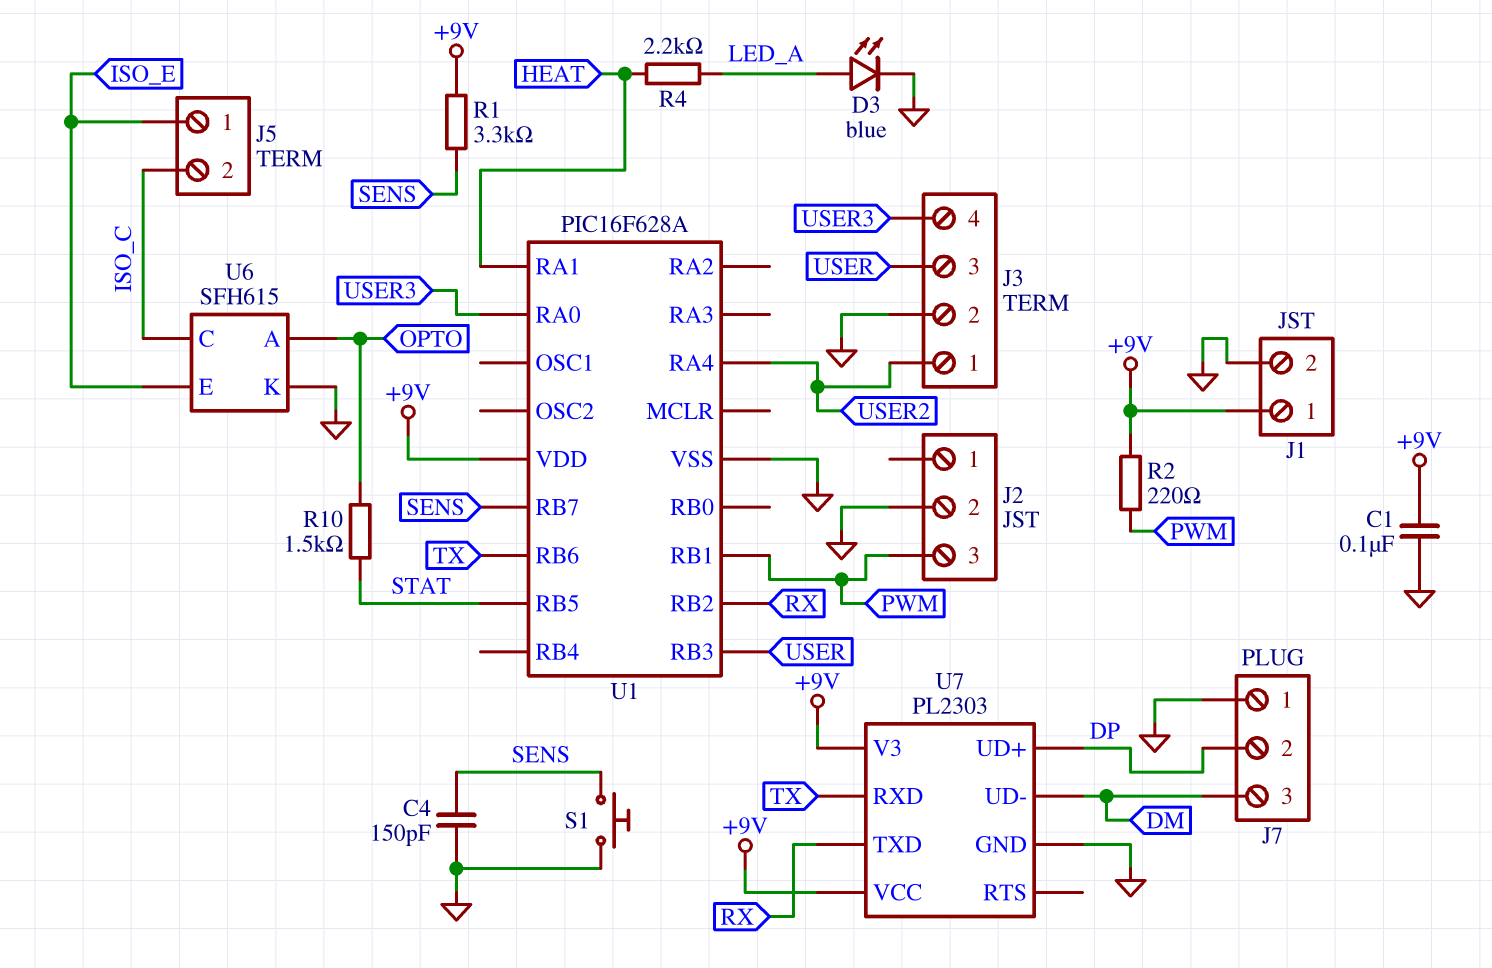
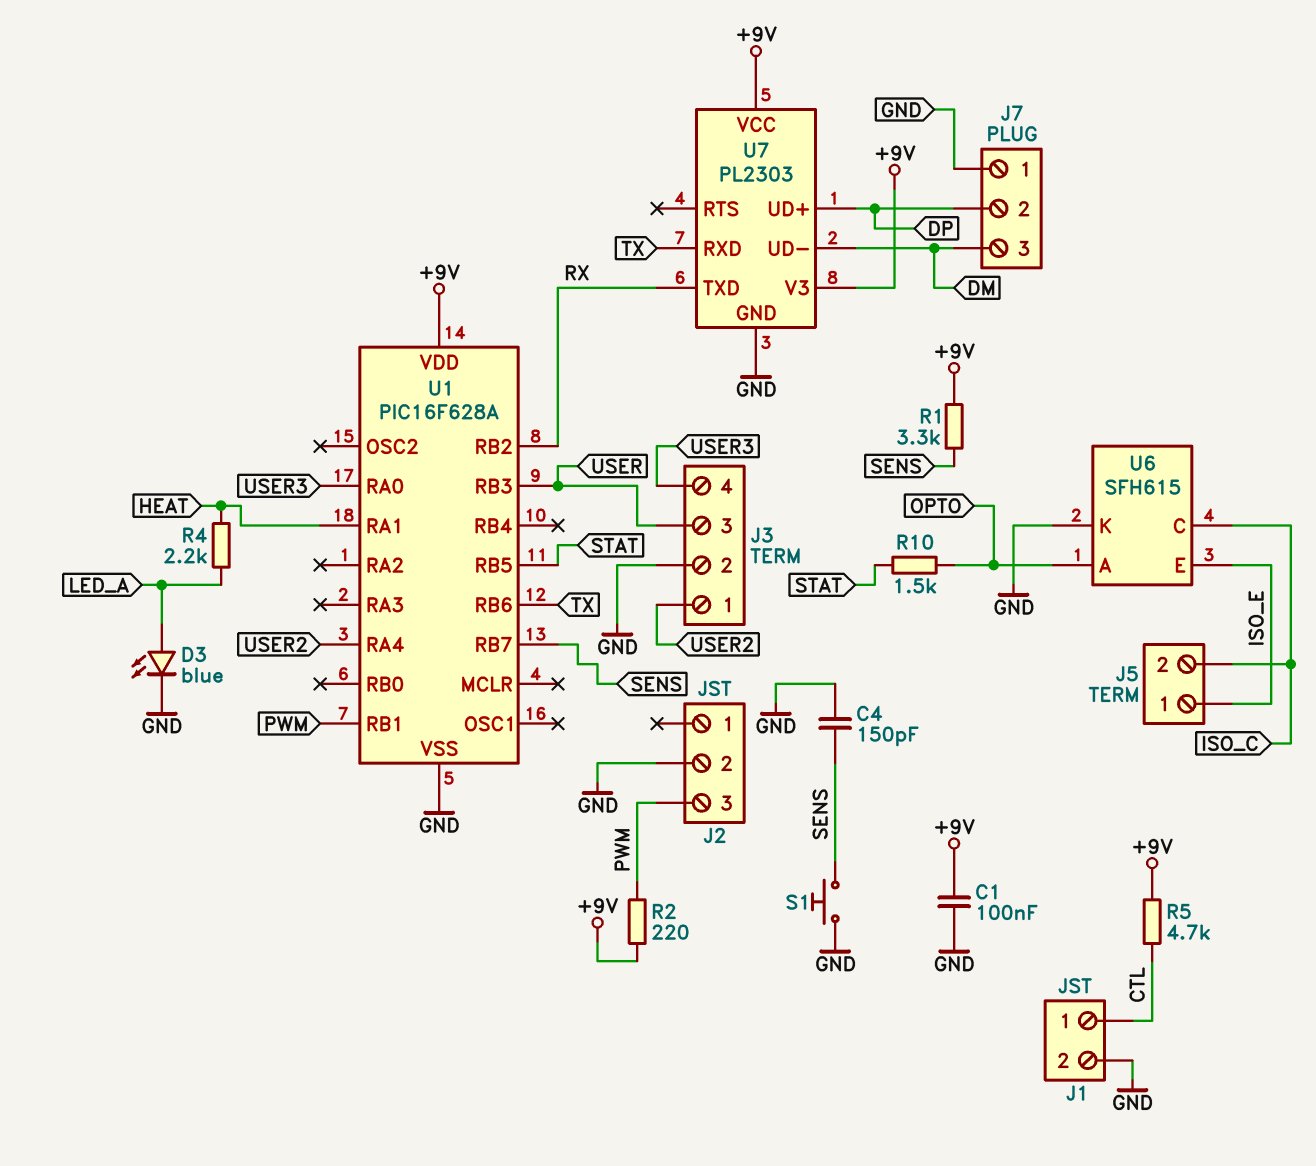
J1 pin 1: +9V -> CTL
R5: none -> 4.7k (+9V, CTL)

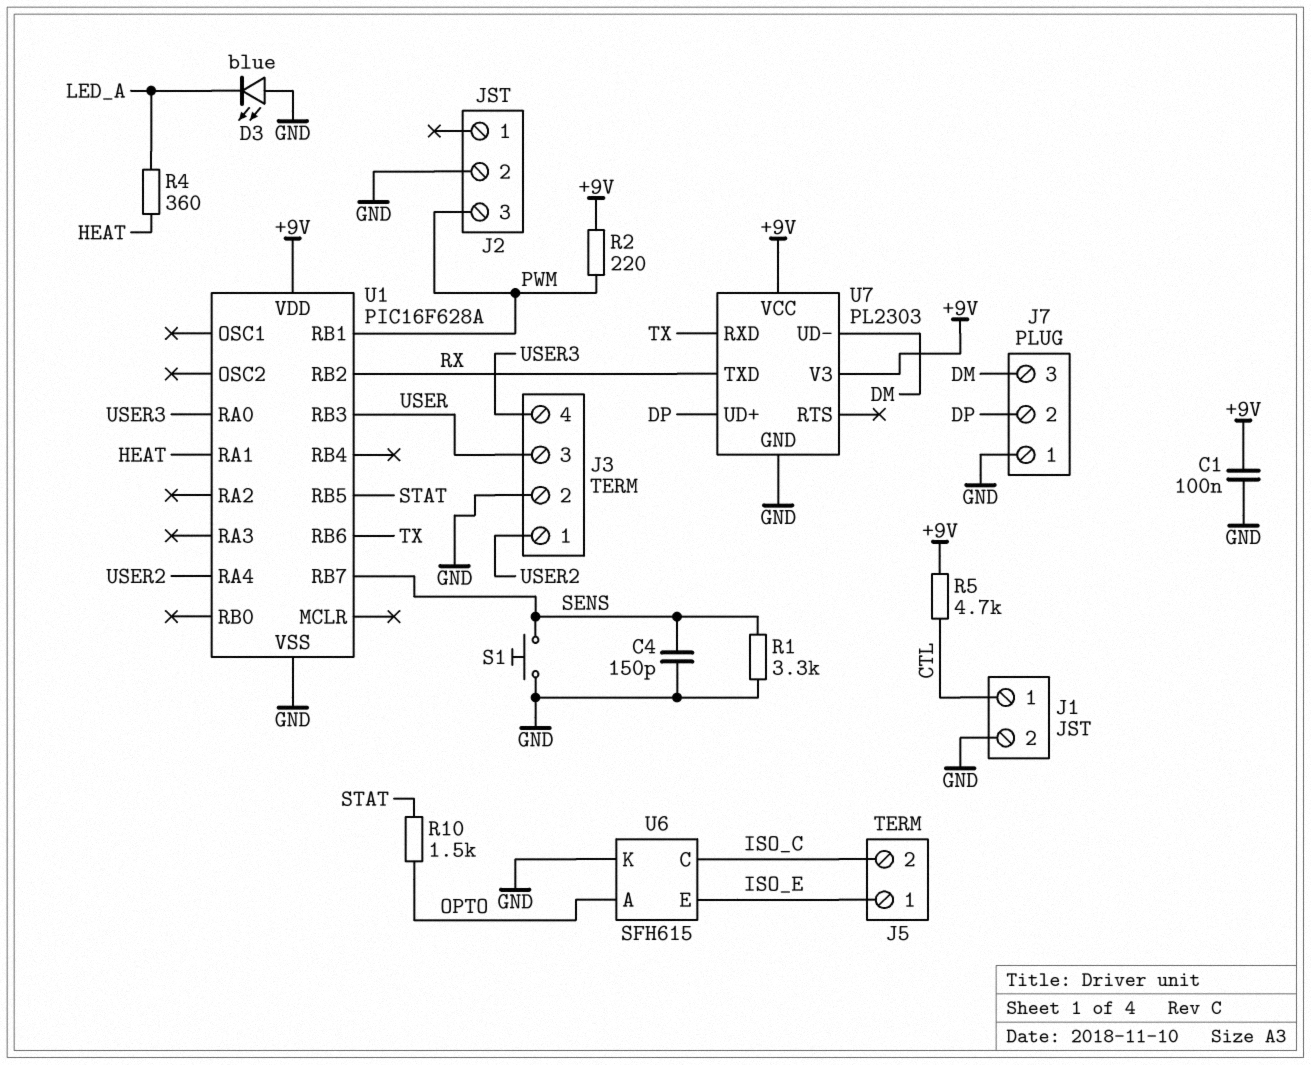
D3: LED blue (A LED_A, K GND) -> LED blue (A GND, K LED_A)
R1: 3.3k (+9V, SENS) -> 3.3k (GND, SENS)
R4: 2.2k (HEAT, LED_A) -> 360 (HEAT, LED_A)

